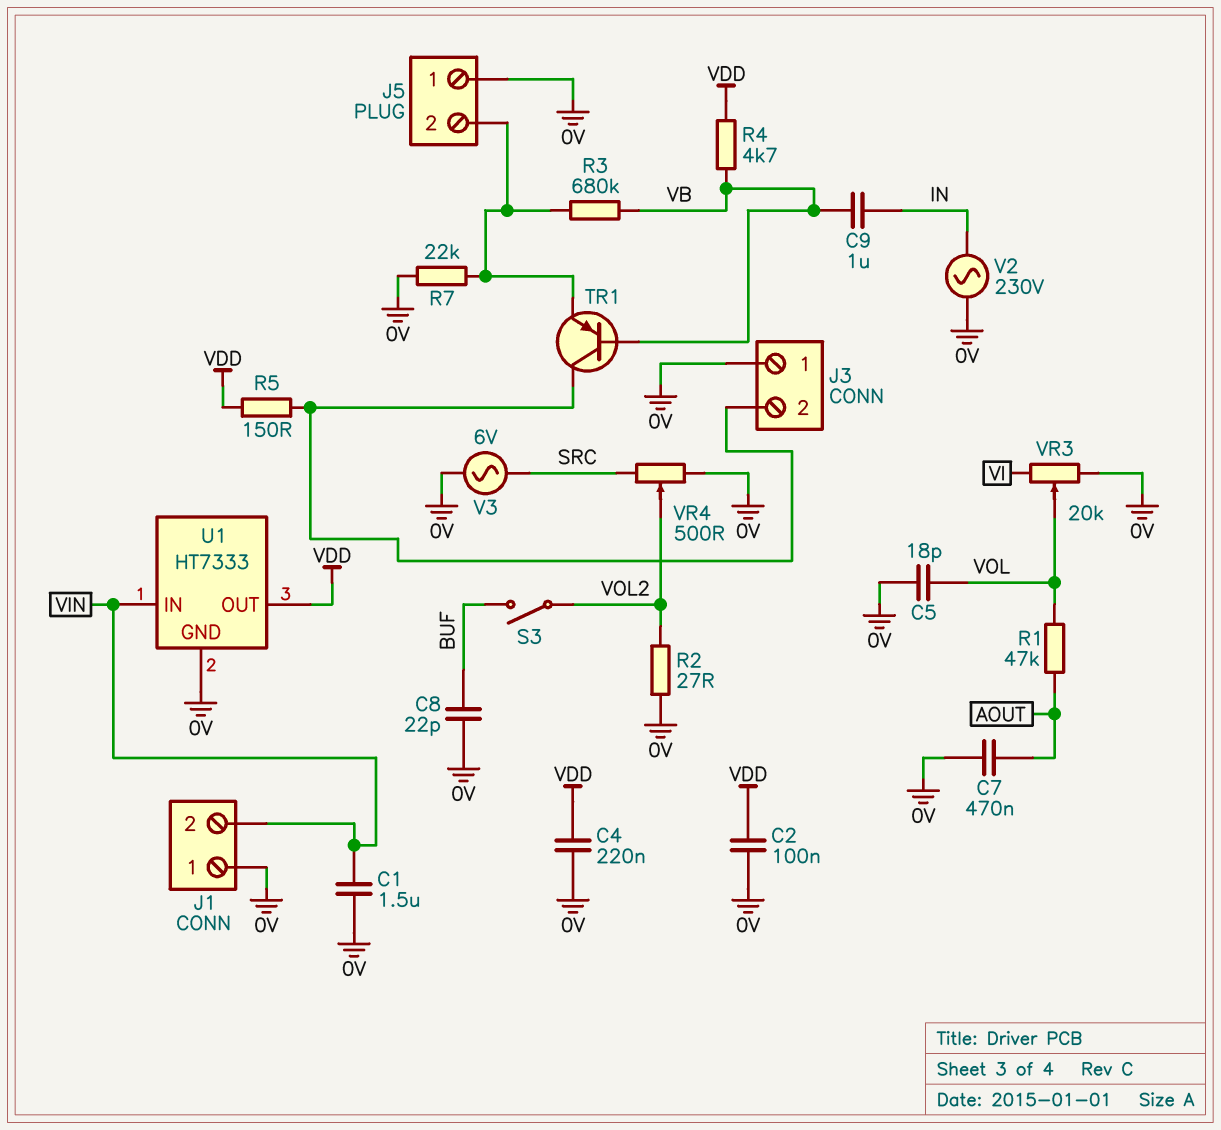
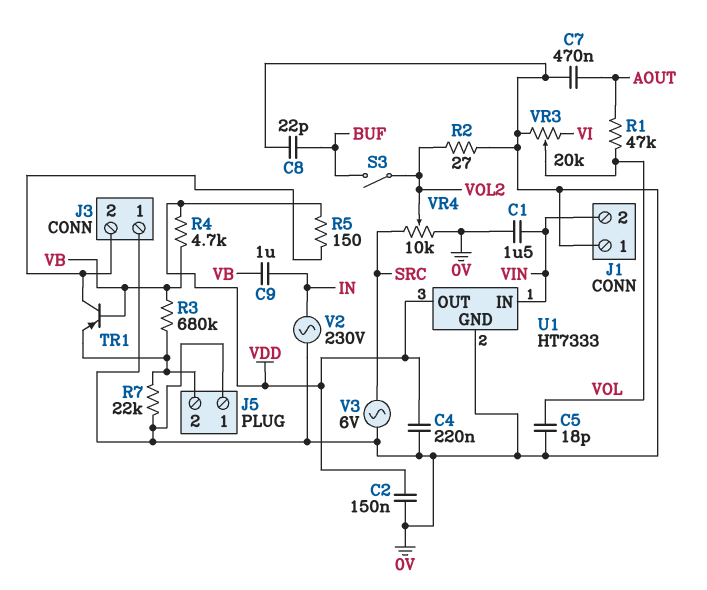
C2: 100nF (0V, VDD) -> 150nF (0V, VDD)
VR4: 500 (0V, SRC, wiper VOL2) -> 10k (0V, SRC, wiper VOL2)

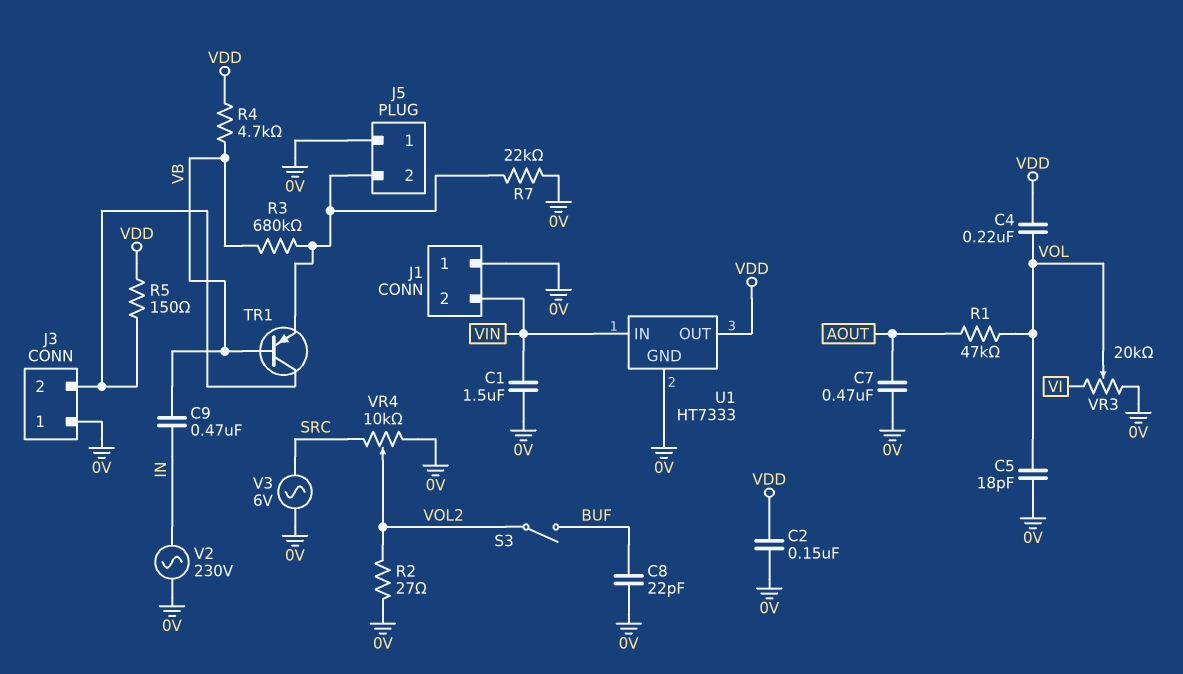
C4: 220nF (0V, VDD) -> 220nF (VDD, VOL)
C9: 1uF (IN, VB) -> 470nF (IN, VB)

